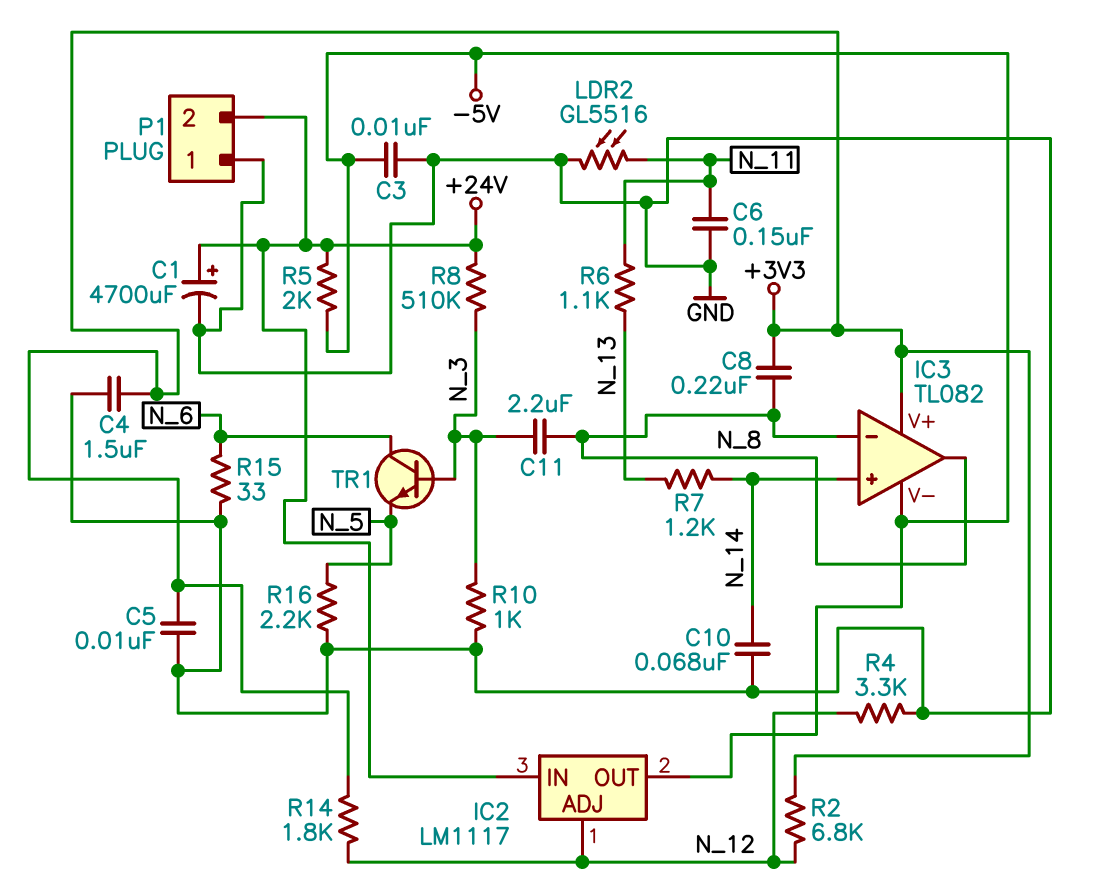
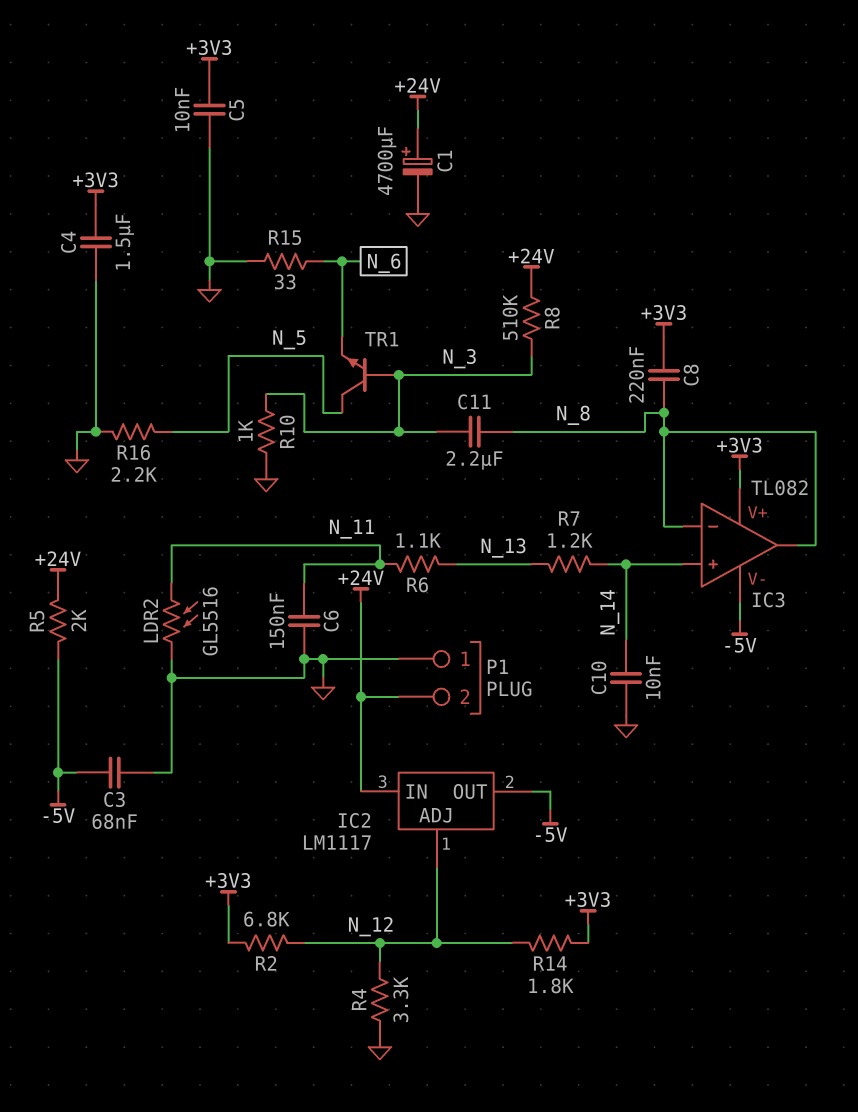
C3: 10nF (-5V, GND) -> 68nF (-5V, GND)
C10: 68nF (GND, N_14) -> 10nF (GND, N_14)
TR1: NPN (B N_3, C N_6, E N_5) -> NPN (B N_3, C N_5, E N_6)

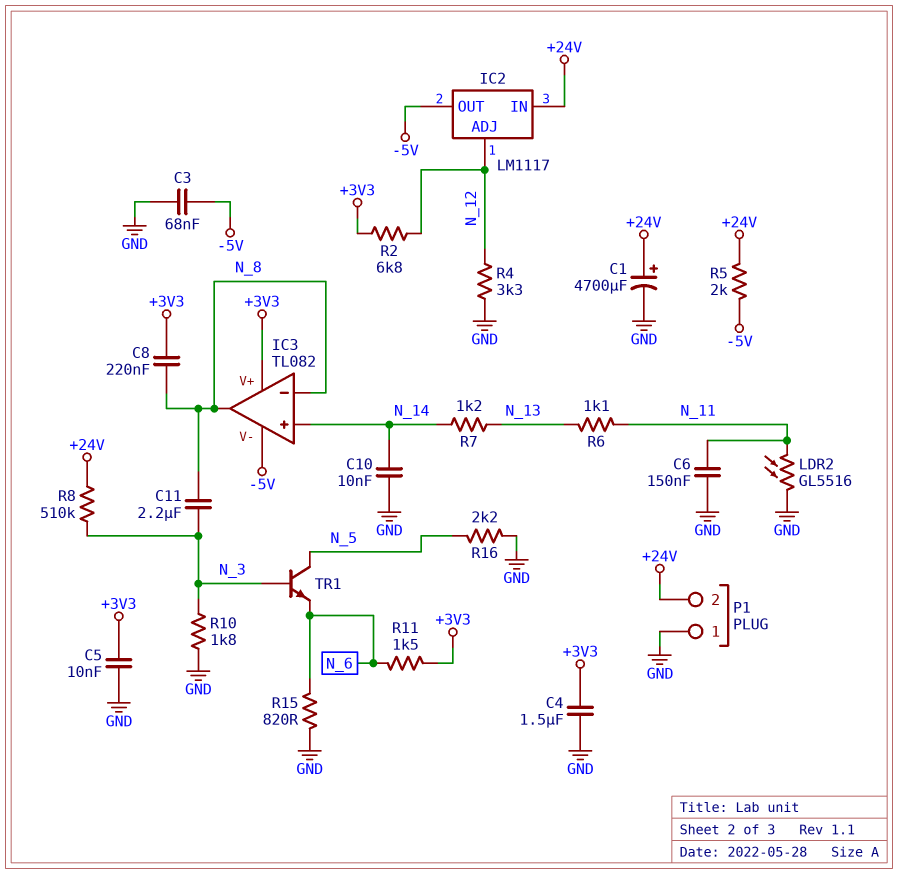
R10: 1k (GND, N_3) -> 1.8k (GND, N_3)
R11: none -> 1.5k (+3V3, N_6)
R14: 1.8k (+3V3, N_12) -> none
R15: 33 (GND, N_6) -> 820 (GND, N_6)

